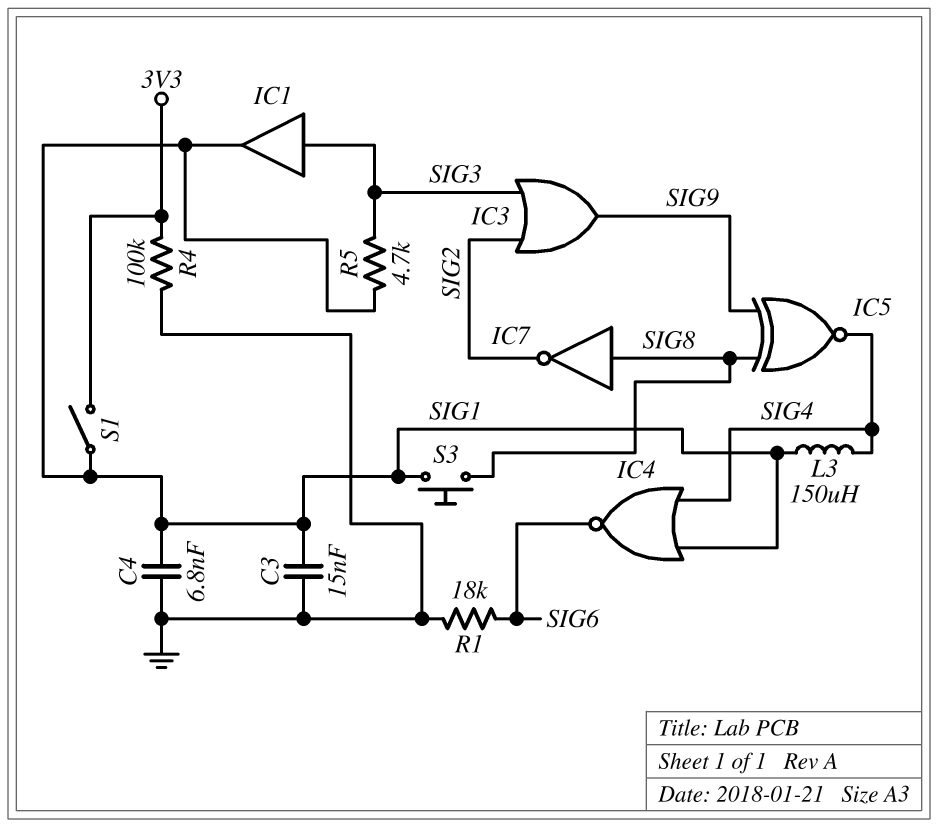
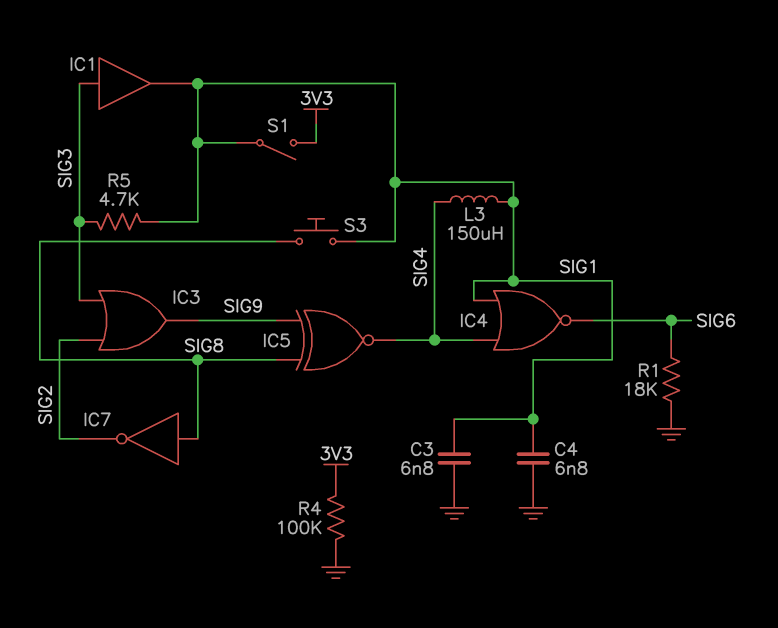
C3: 15nF (GND, SIG1) -> 6.8nF (GND, SIG1)

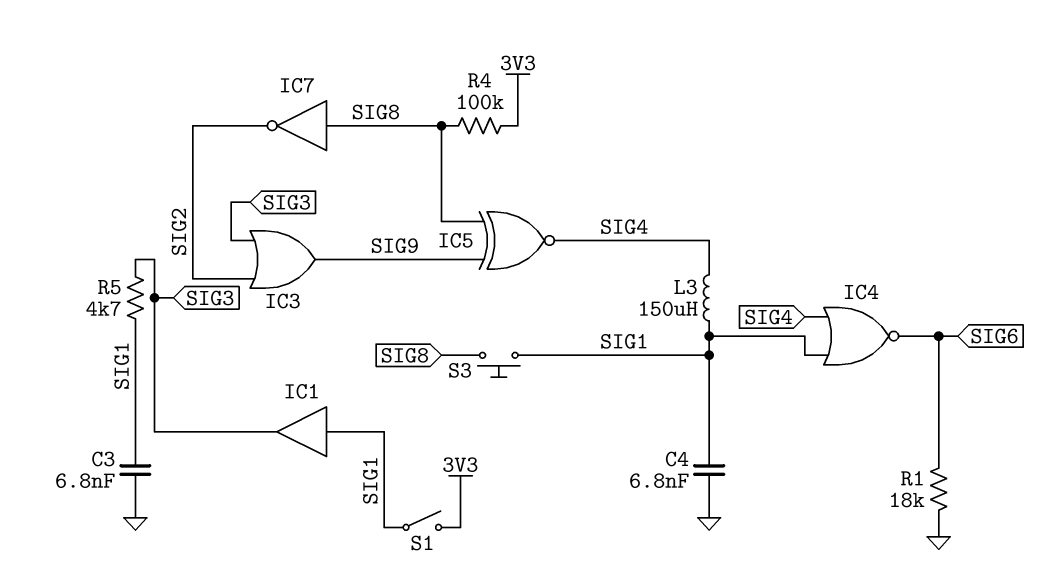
IC1: buffer (in SIG3, out SIG1) -> buffer (in SIG1, out SIG3)
R4: 100k (3V3, GND) -> 100k (3V3, SIG8)

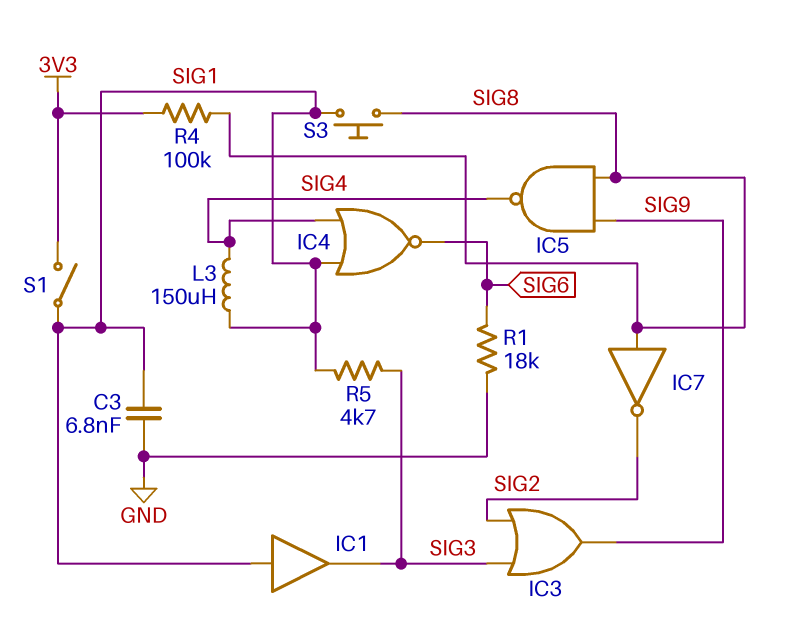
C4: 6.8nF (GND, SIG1) -> none
IC5: XNOR (in SIG8, in SIG9, out SIG4) -> NAND (in SIG8, in SIG9, out SIG4)

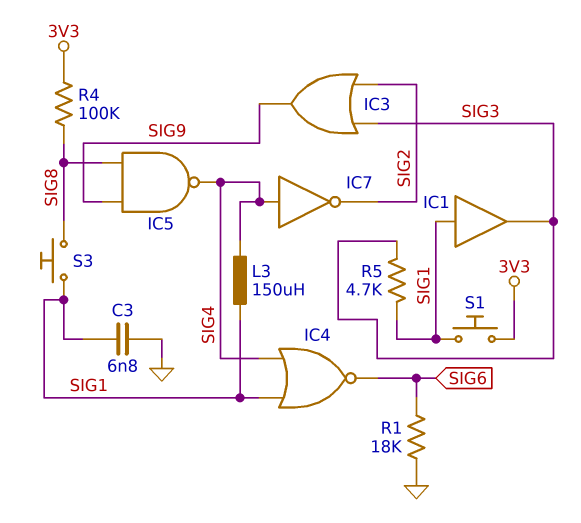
IC7: NOT (in SIG8, out SIG2) -> NOT (in SIG4, out SIG2)
S1: switch (3V3, SIG1) -> button (3V3, SIG1)

